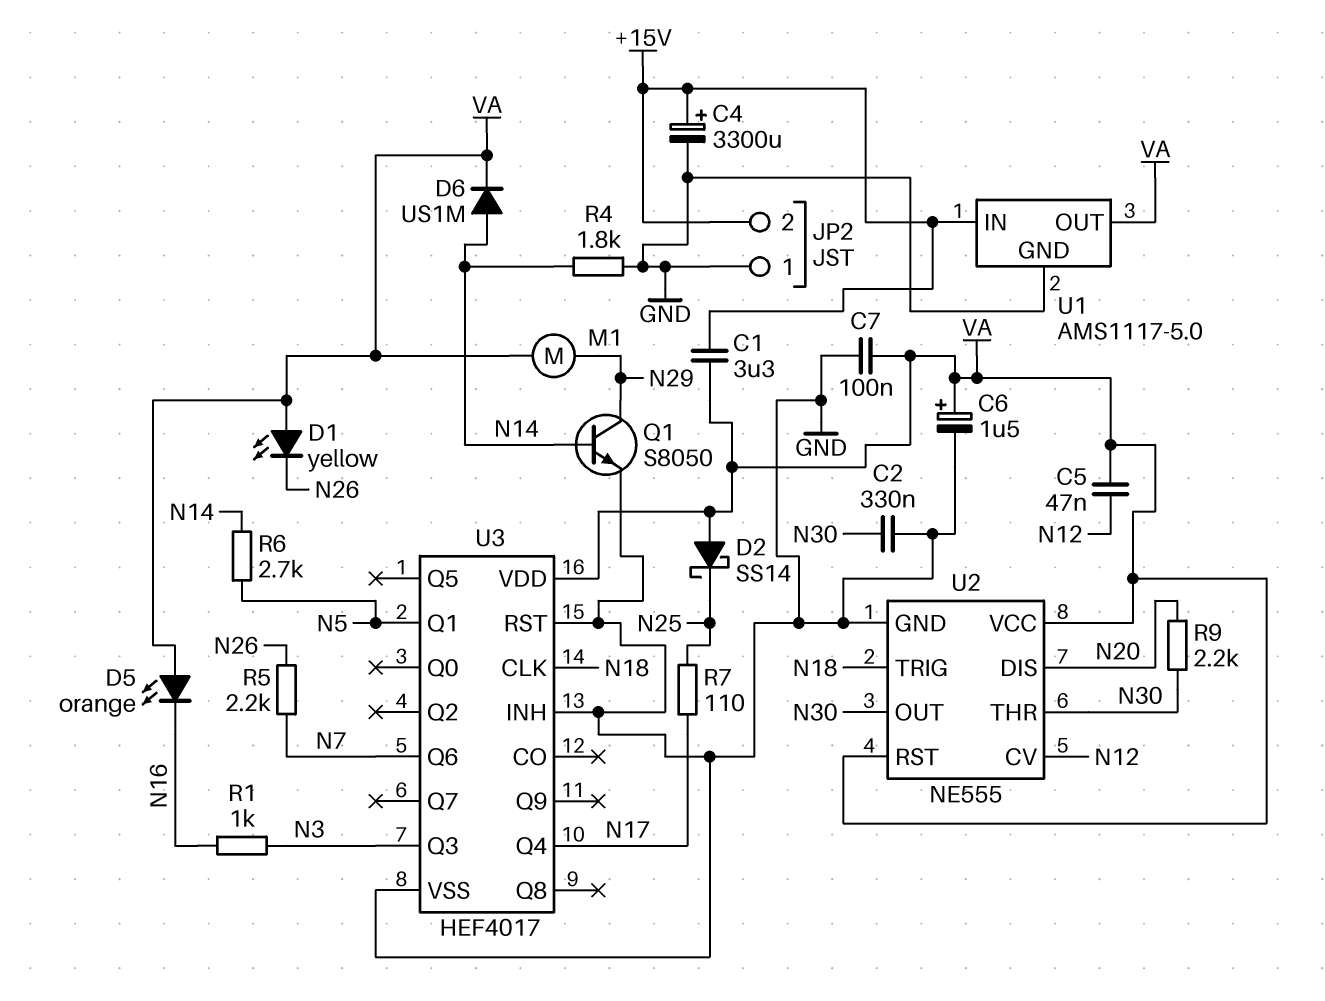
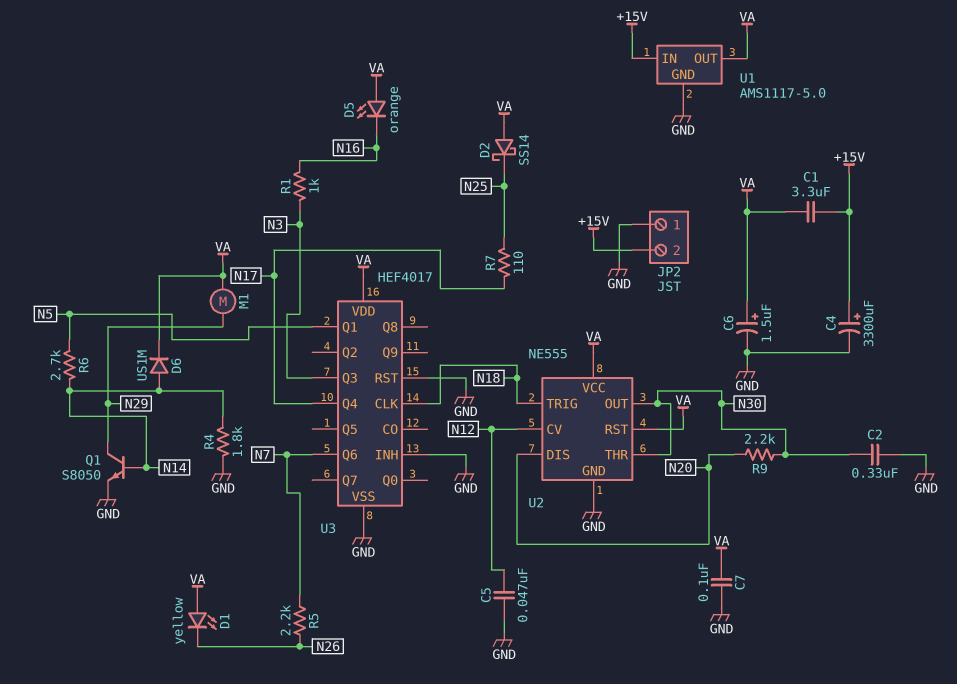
C5: 47nF (N12, VA) -> 47nF (GND, N12)

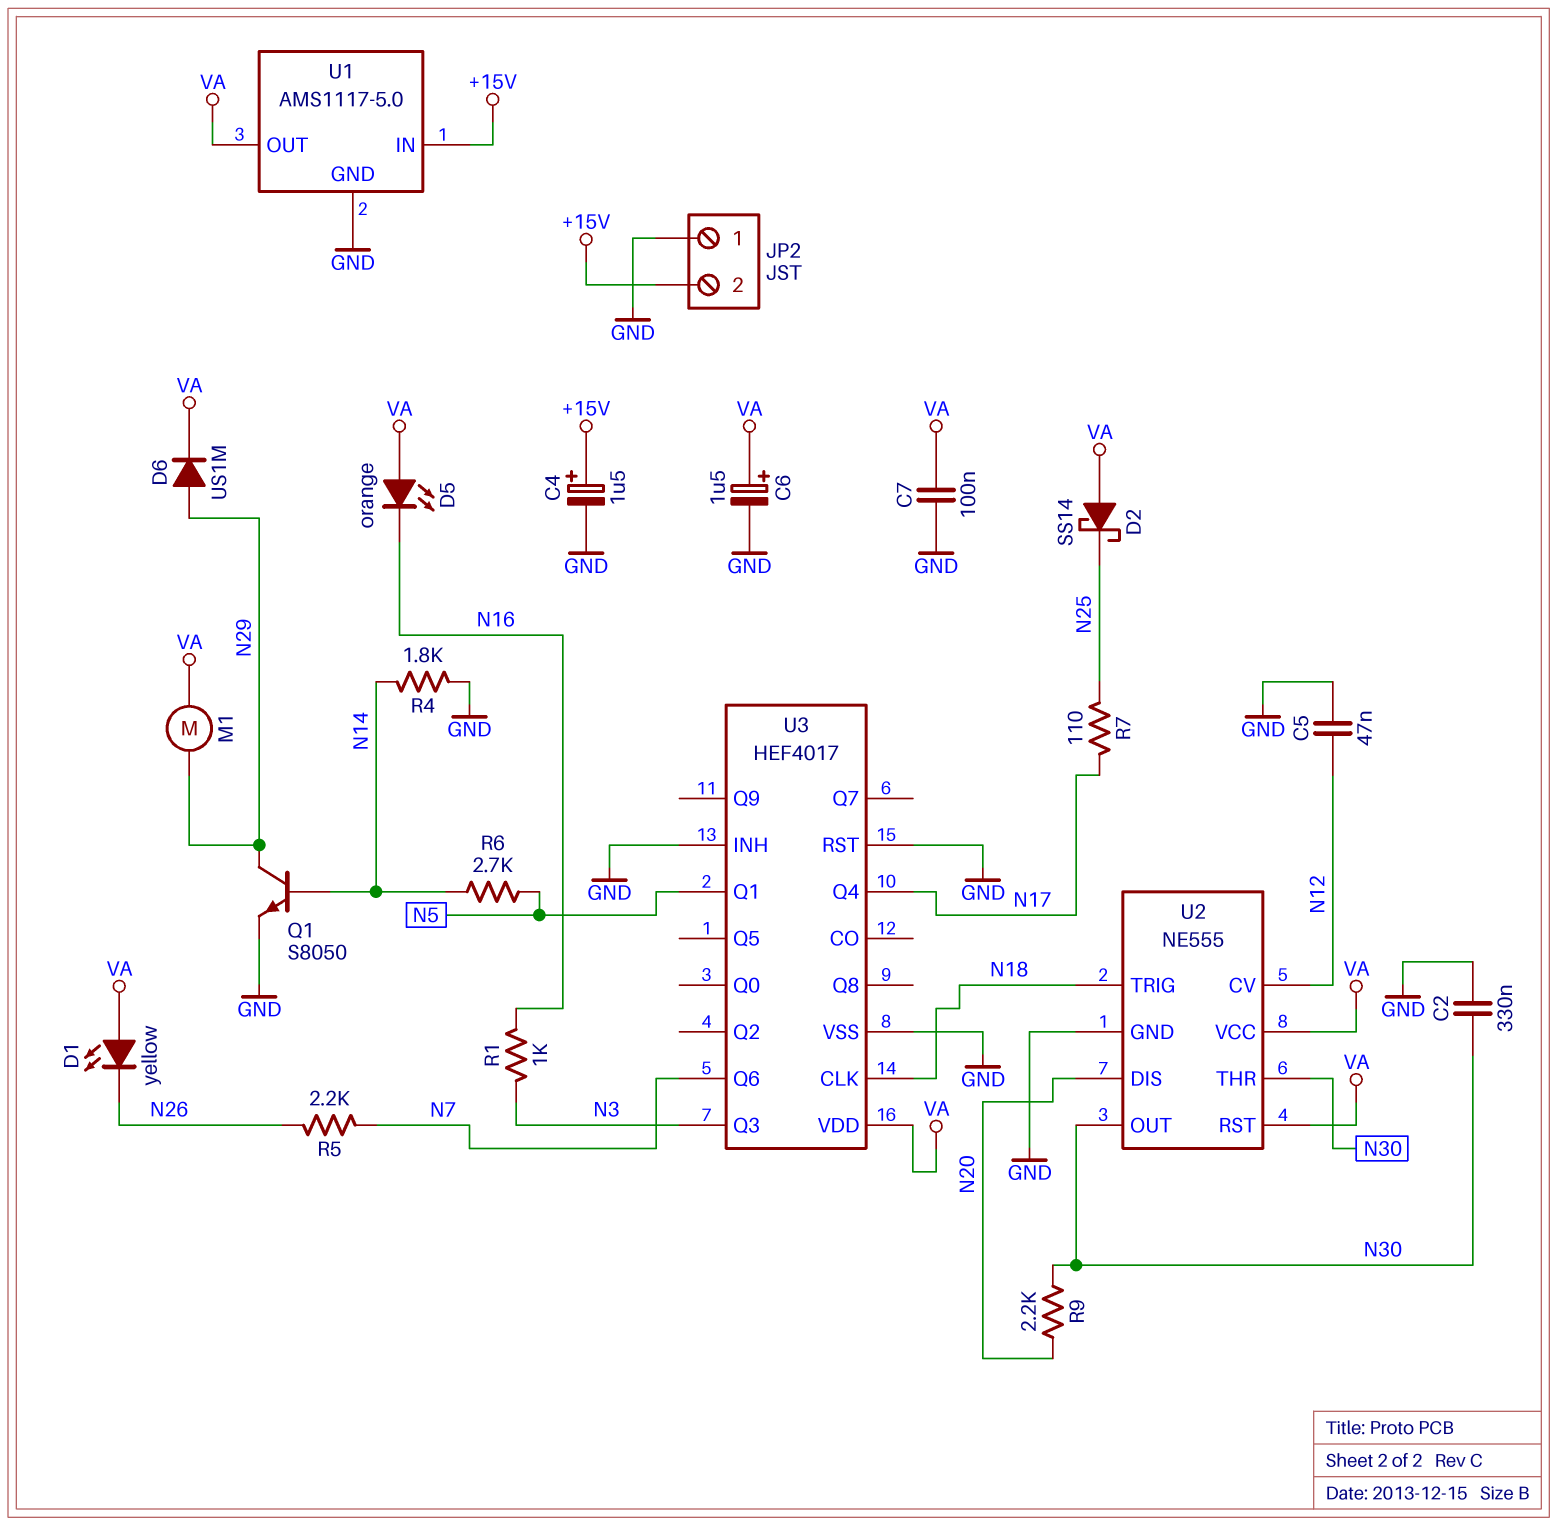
C1: 3.3uF (+15V, VA) -> none
C4: 3300uF (plus +15V, minus GND) -> 1.5uF (plus +15V, minus GND)
D6: diode US1M (A N14, K VA) -> diode US1M (A N29, K VA)

